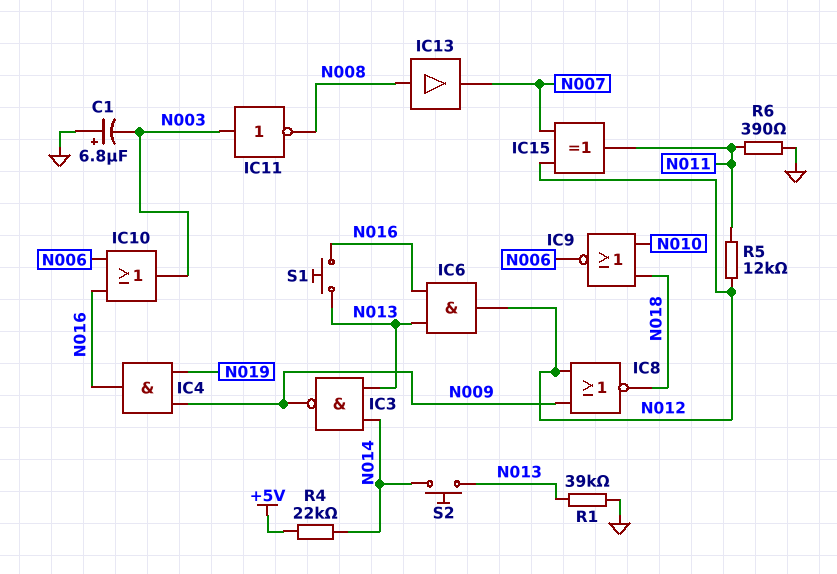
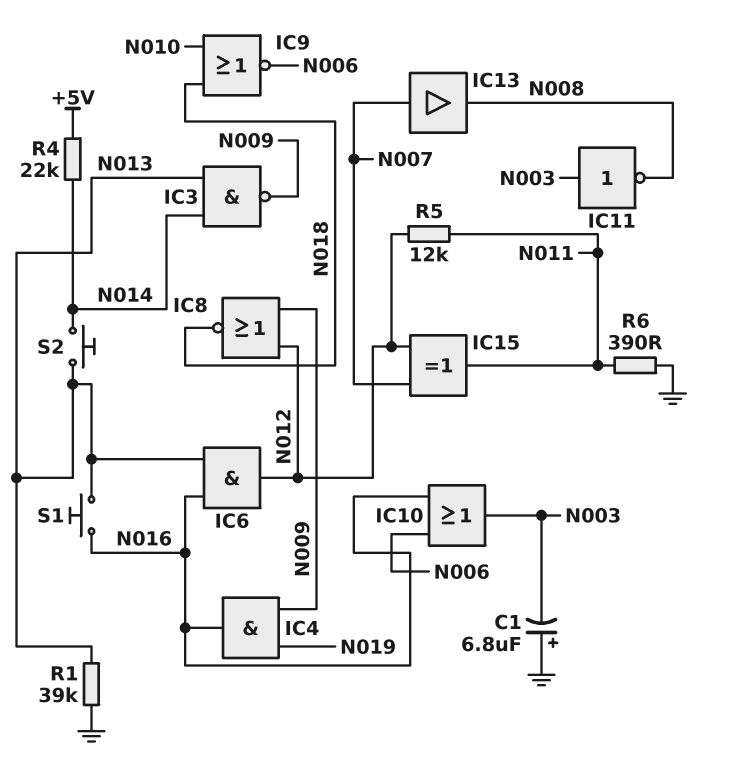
IC13: buffer (in N008, out N007) -> buffer (in N007, out N008)

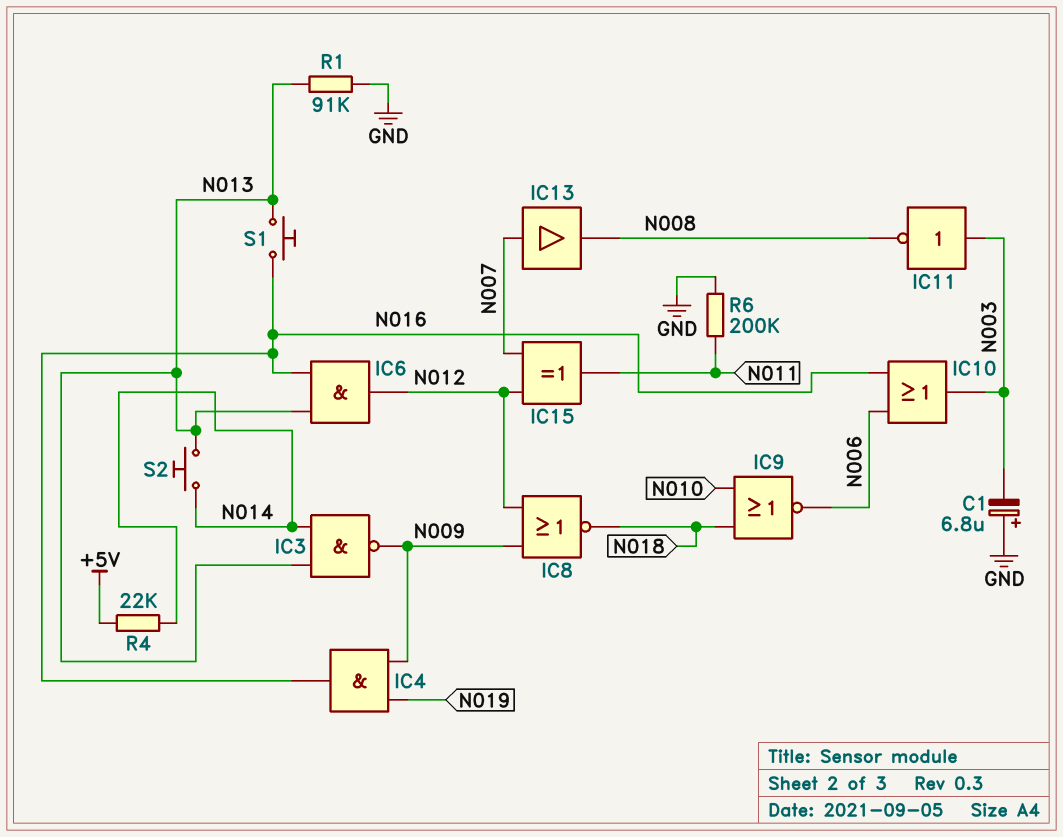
R1: 39k (GND, N013) -> 91k (GND, N013)
R5: 12k (N011, N012) -> none
R6: 390 (GND, N011) -> 200k (GND, N011)

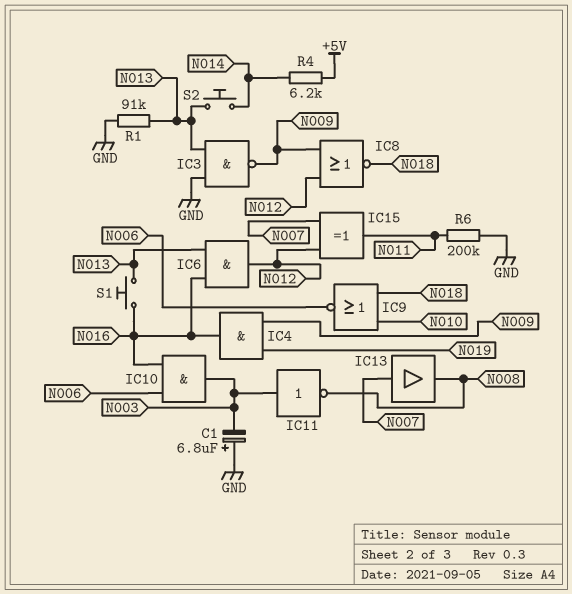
IC3: NAND (in N013, in N014, out N009) -> NAND (in GND, in N013, out N009)
IC10: OR (in N006, in N016, out N003) -> AND (in N006, in N016, out N003)
R4: 22k (+5V, N014) -> 6.2k (+5V, N014)

